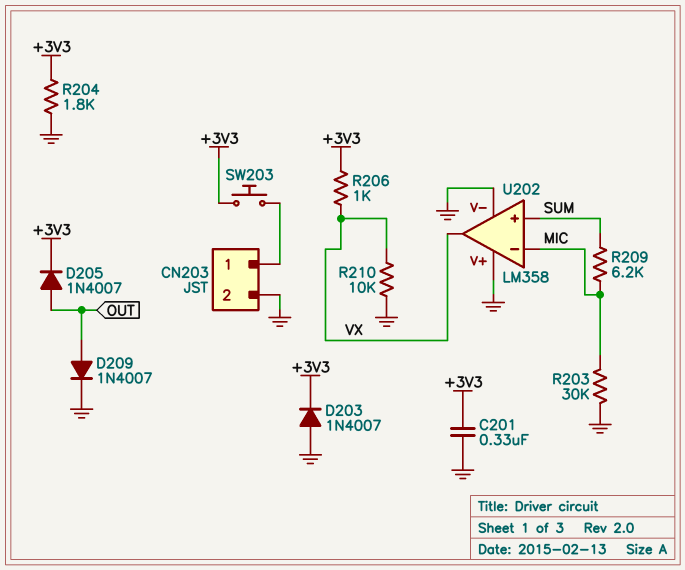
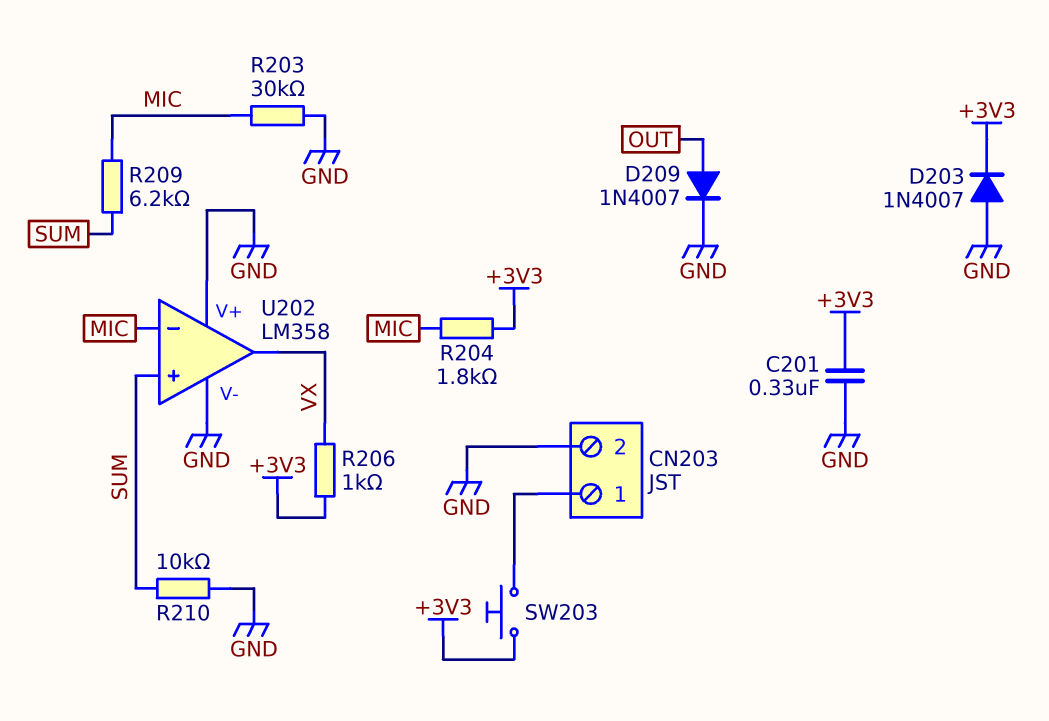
D205: diode 1N4007 (A OUT, K +3V3) -> none
R204: 1.8k (+3V3, GND) -> 1.8k (+3V3, MIC)
R210: 10k (GND, VX) -> 10k (GND, SUM)

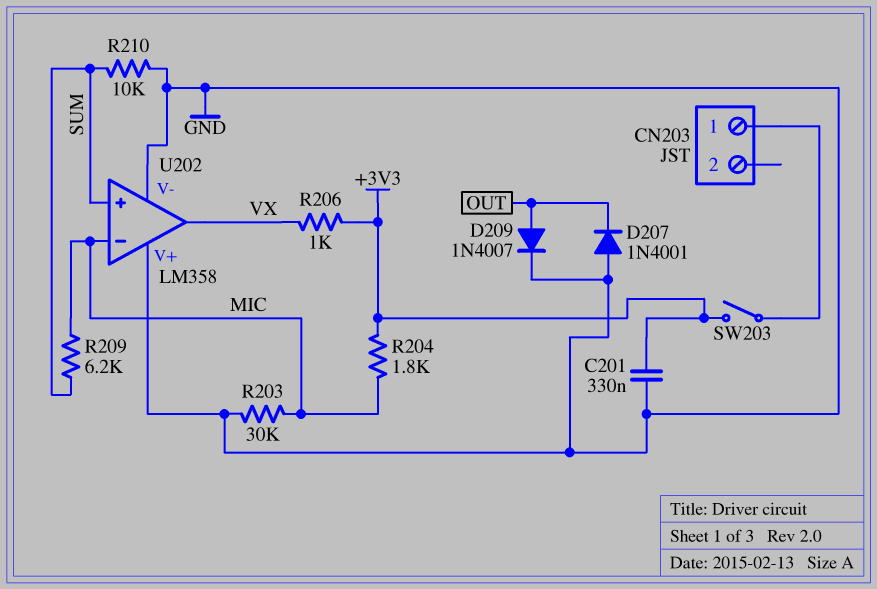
CN203 pin 2: GND -> none
D203: diode 1N4007 (A GND, K +3V3) -> none
D207: none -> diode 1N4001 (A GND, K OUT)
SW203: button (+3V3, CN203/1) -> switch (+3V3, CN203/1)

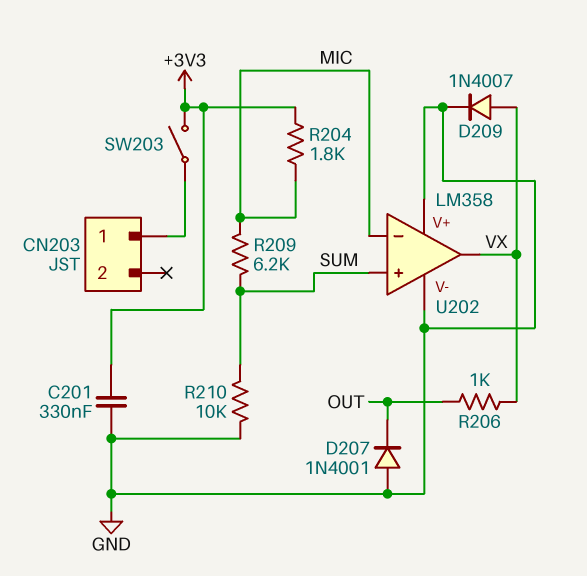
D209: diode 1N4007 (A OUT, K GND) -> diode 1N4007 (A VX, K GND)
R203: 30k (GND, MIC) -> none
R206: 1k (+3V3, VX) -> 1k (OUT, VX)

